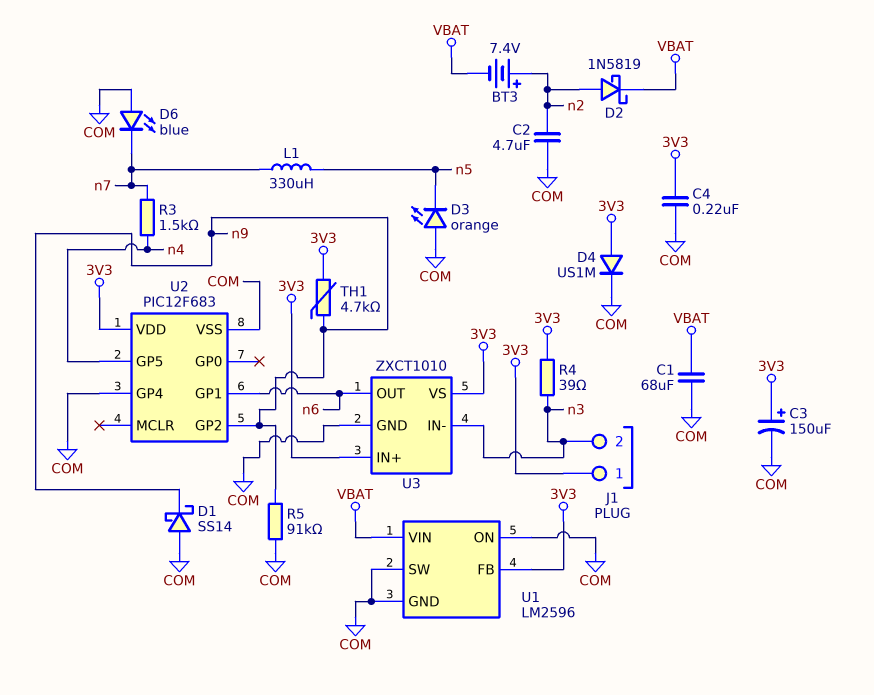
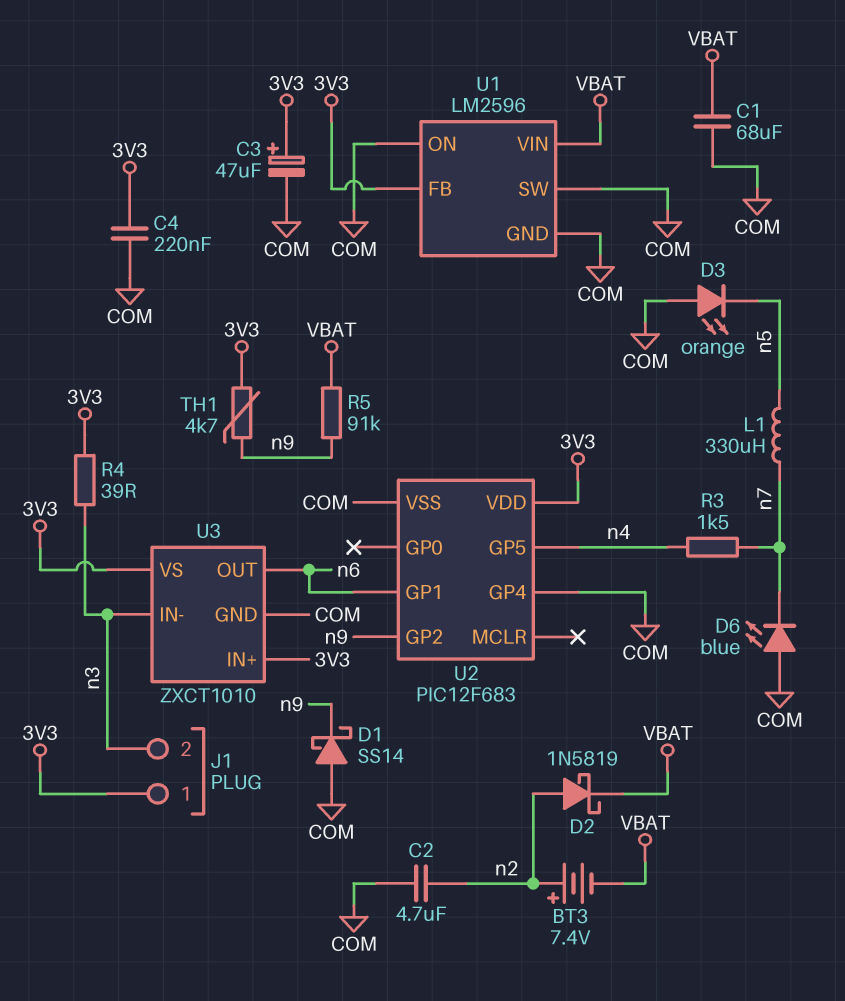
C3: 150uF (plus 3V3, minus COM) -> 47uF (plus 3V3, minus COM)
D4: diode US1M (A 3V3, K COM) -> none
R5: 91k (COM, n9) -> 91k (VBAT, n9)

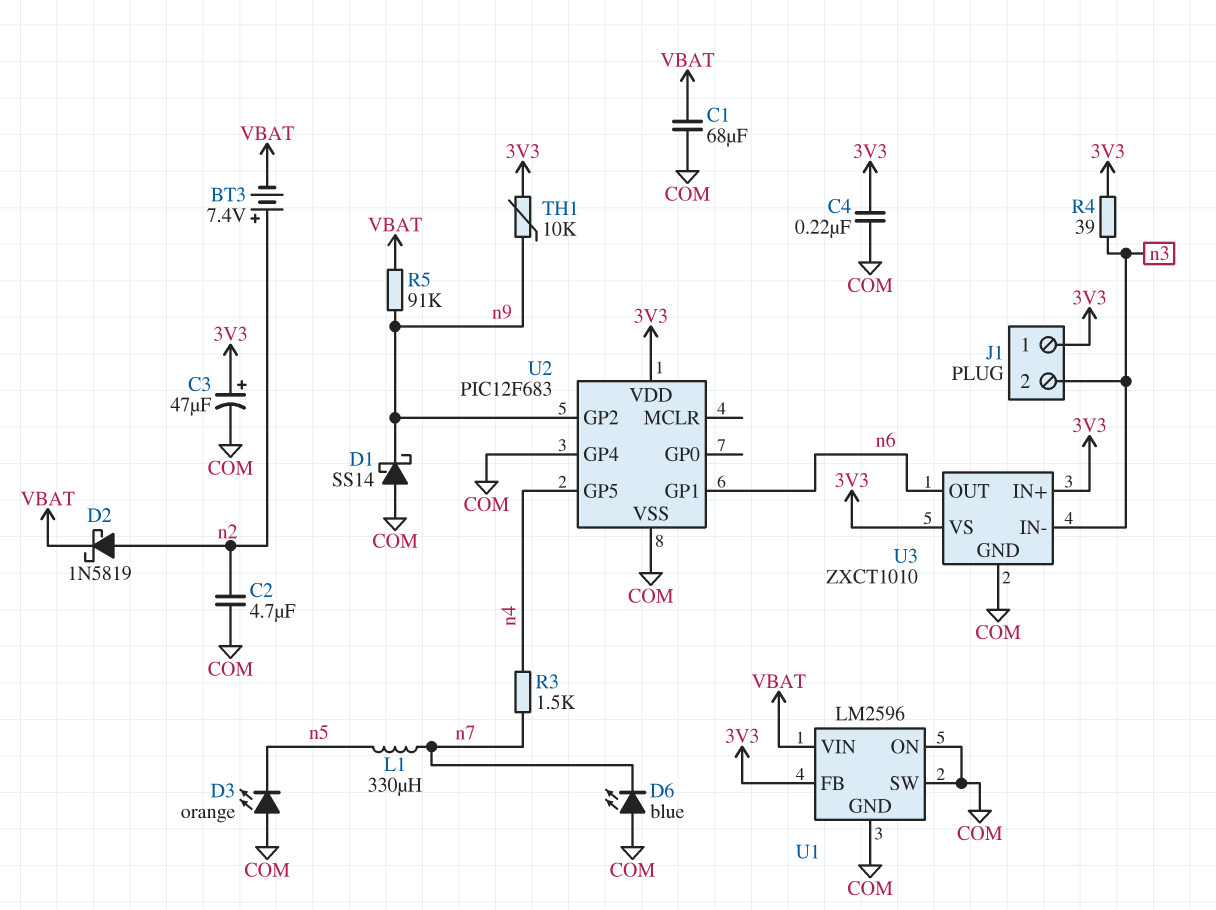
TH1: 4.7k (3V3, n9) -> 10k (3V3, n9)

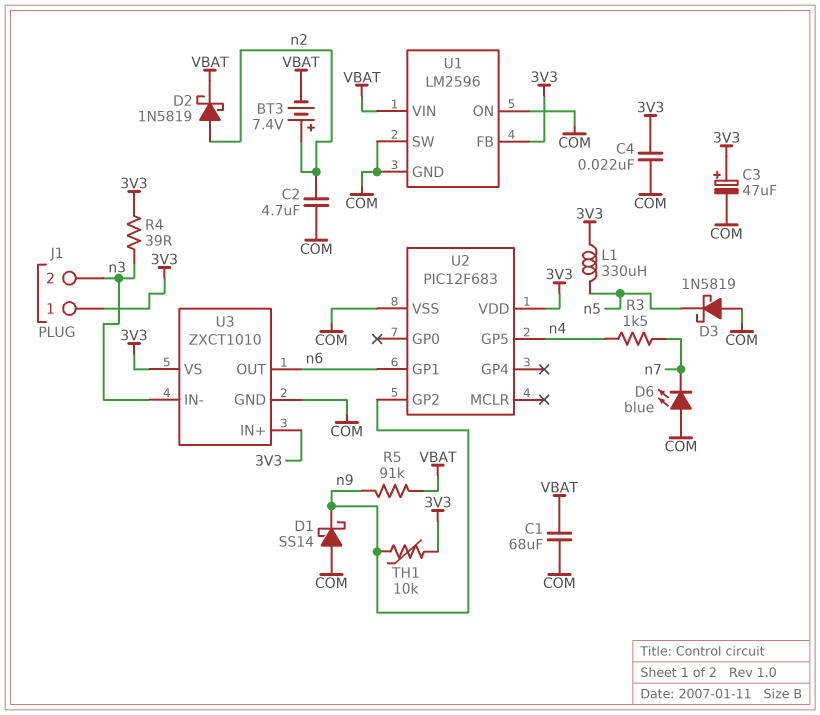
C4: 220nF (3V3, COM) -> 22nF (3V3, COM)
D3: LED orange (A COM, K n5) -> schottky 1N5819 (A COM, K n5)
L1: 330uH (n5, n7) -> 330uH (3V3, n5)
U2 pin GP4: COM -> none

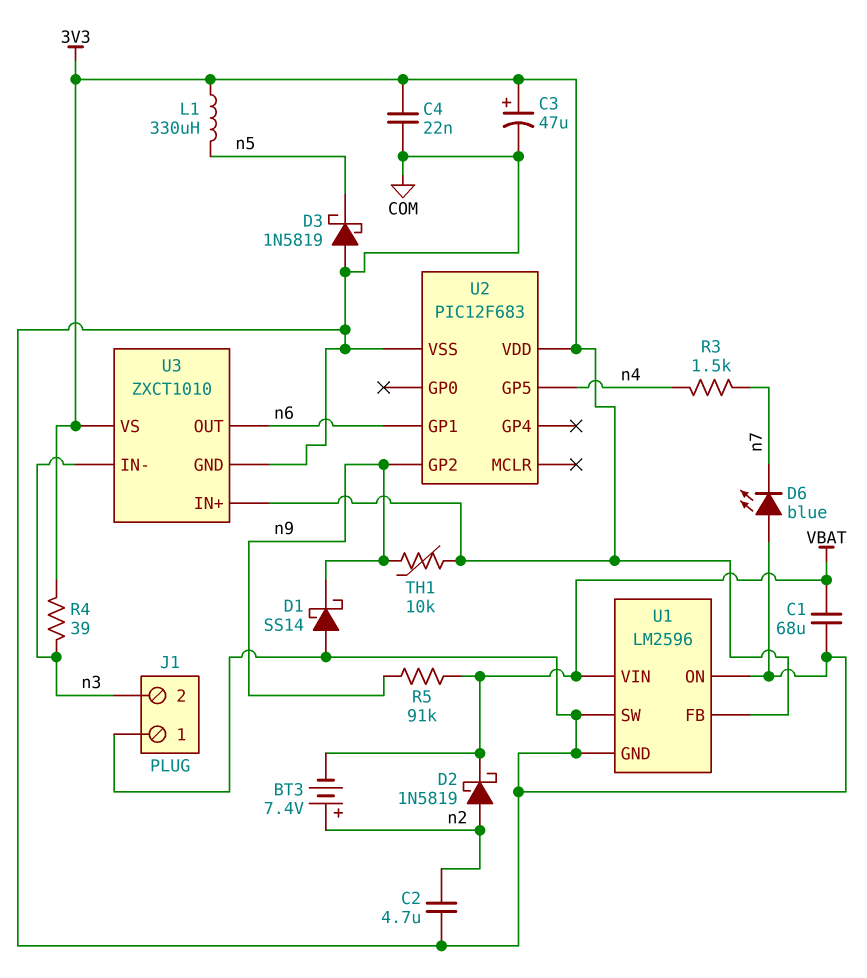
J1 pin 1: 3V3 -> COM

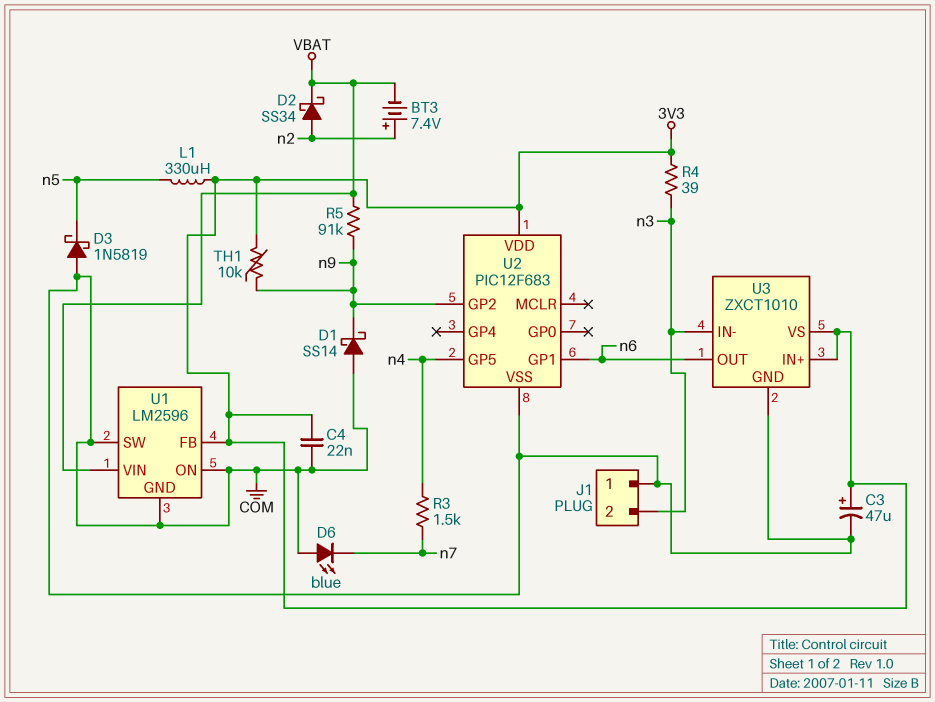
C1: 68uF (COM, VBAT) -> none
C2: 4.7uF (COM, n2) -> none
D2: schottky 1N5819 (A n2, K VBAT) -> schottky SS34 (A n2, K VBAT)

